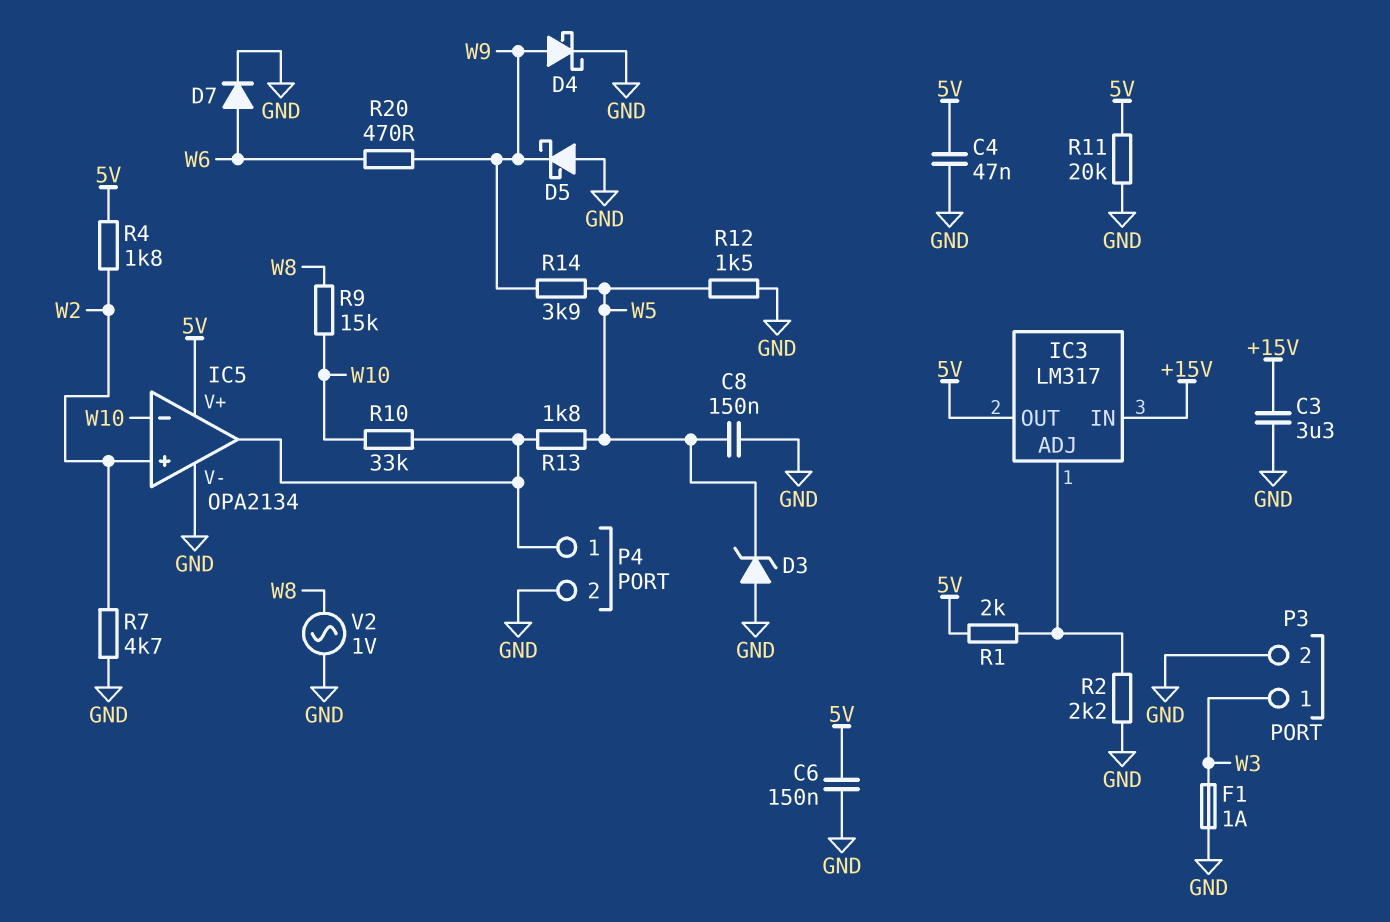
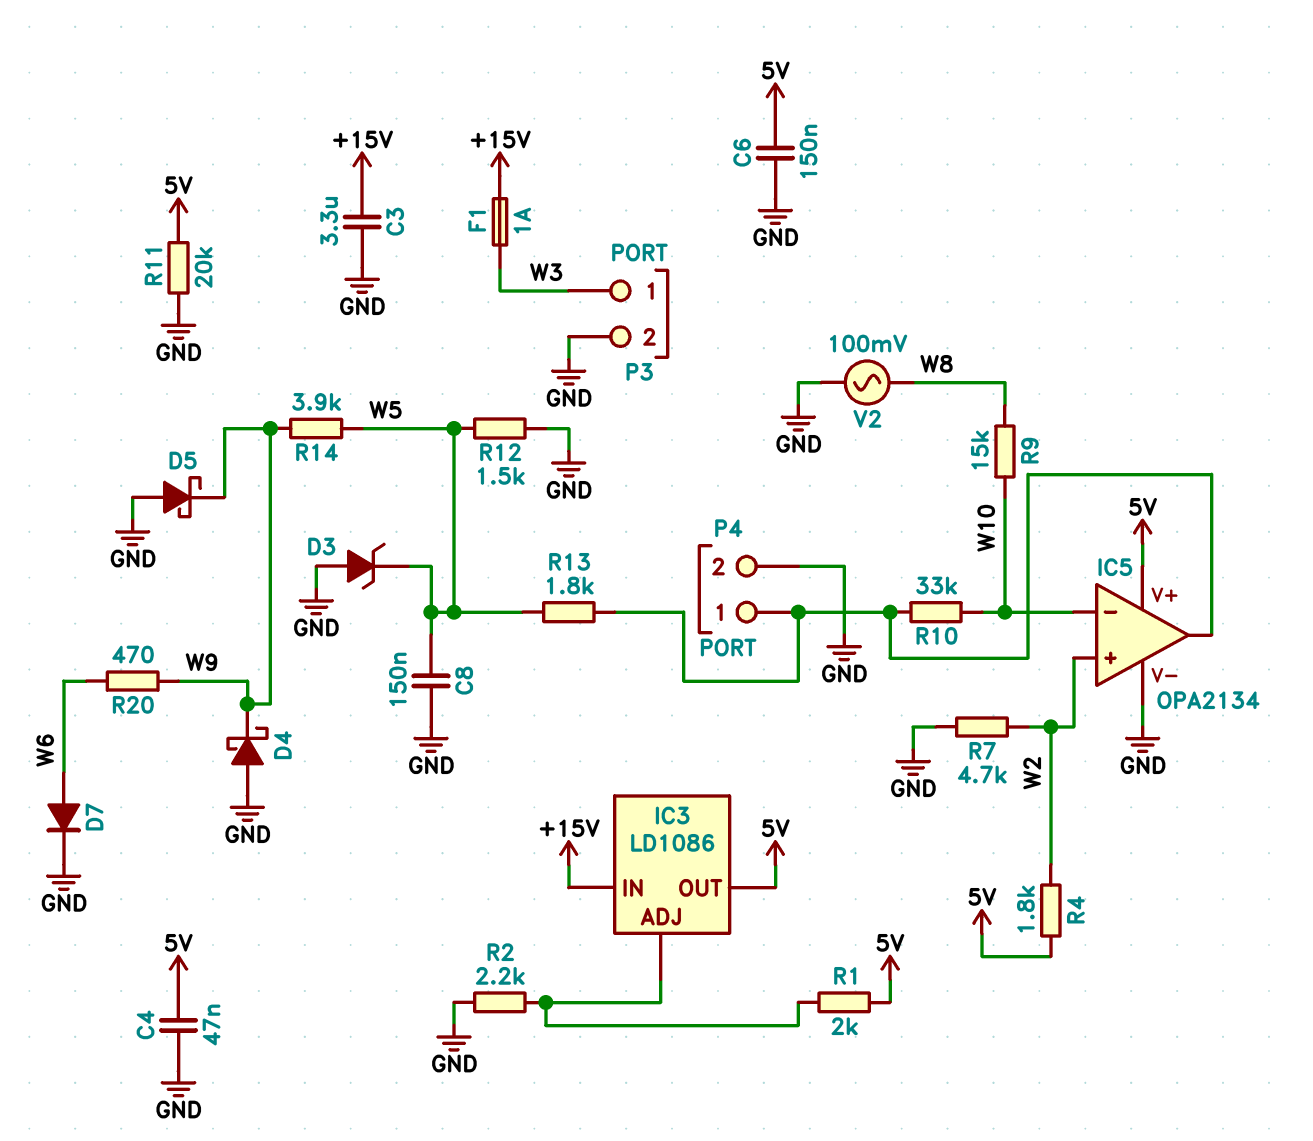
D4: schottky (A W9, K GND) -> schottky (A GND, K W9)
F1: 1A (GND, W3) -> 1A (+15V, W3)
IC3: LM317 -> LD1086
V2: AC 1V (GND, W8) -> AC 100mV (GND, W8)

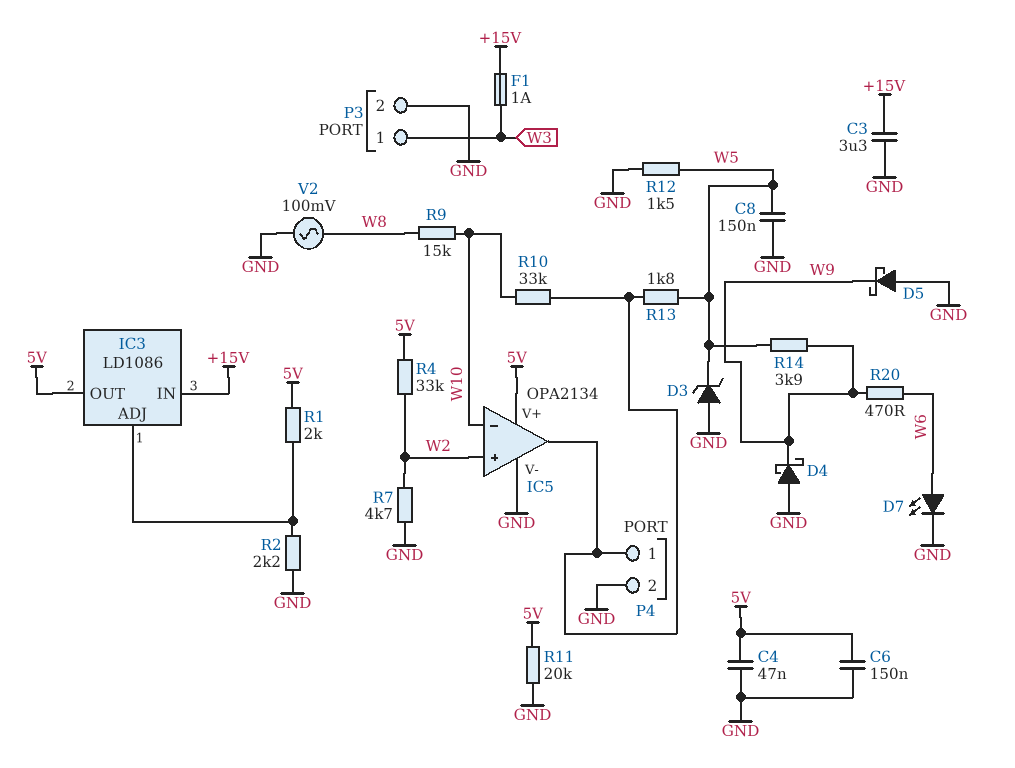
D7: diode (A W6, K GND) -> LED (A W6, K GND)
R4: 1.8k (5V, W2) -> 33k (5V, W2)

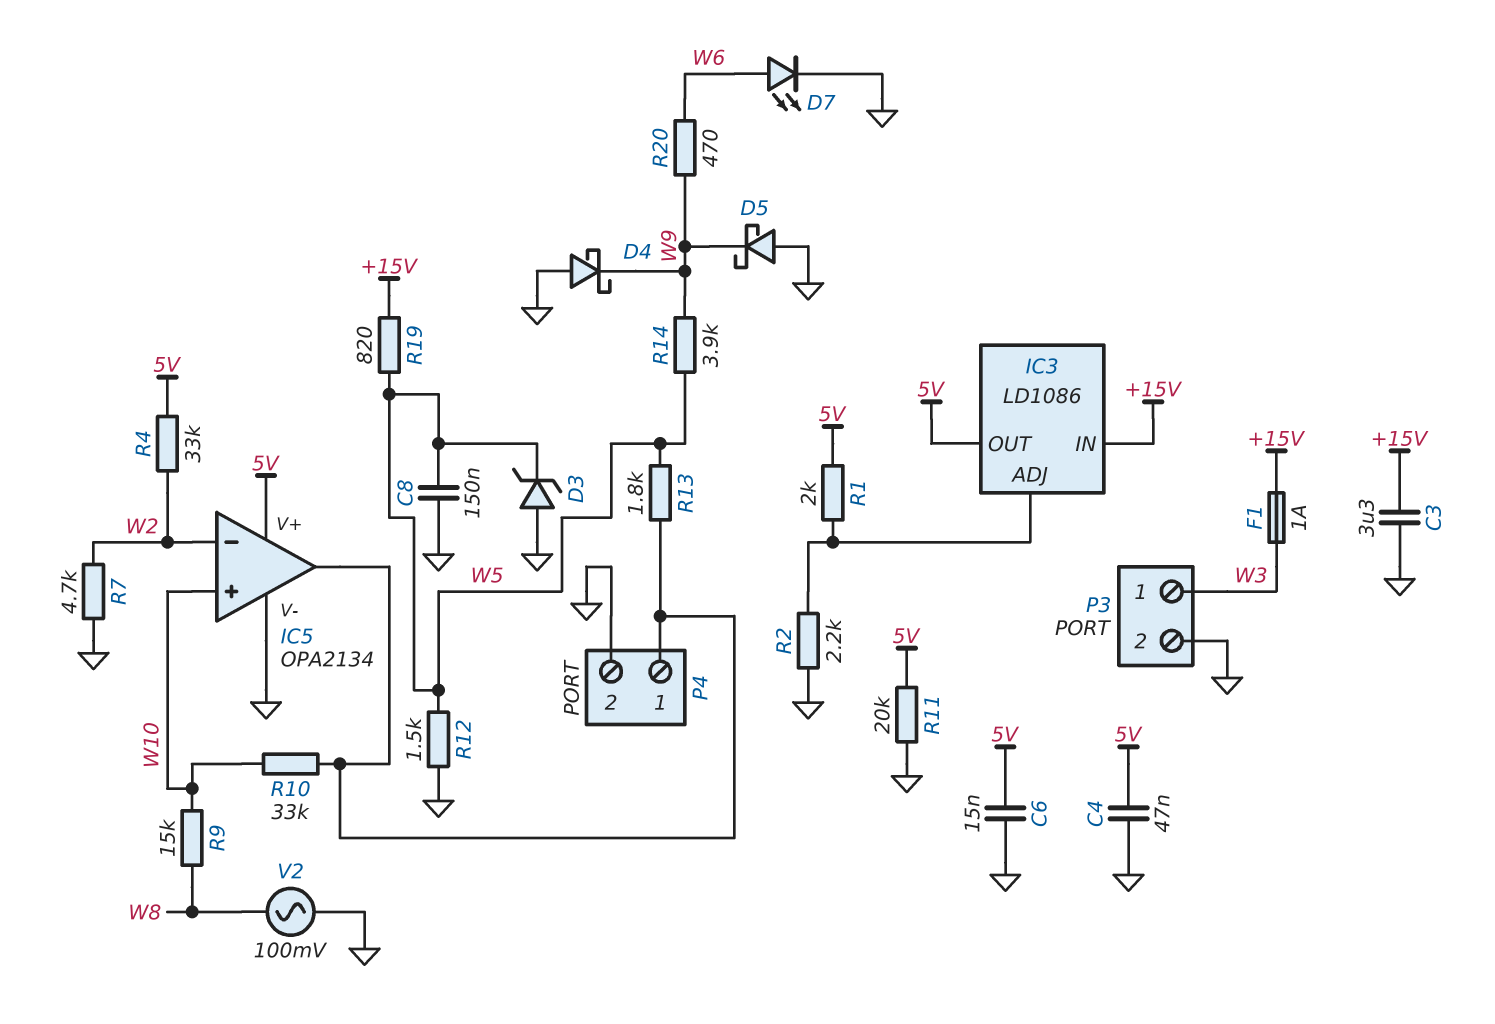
C6: 150nF (5V, GND) -> 15nF (5V, GND)
IC5 pin in+: W2 -> W10
IC5 pin in-: W10 -> W2
R19: none -> 820 (+15V, W5)

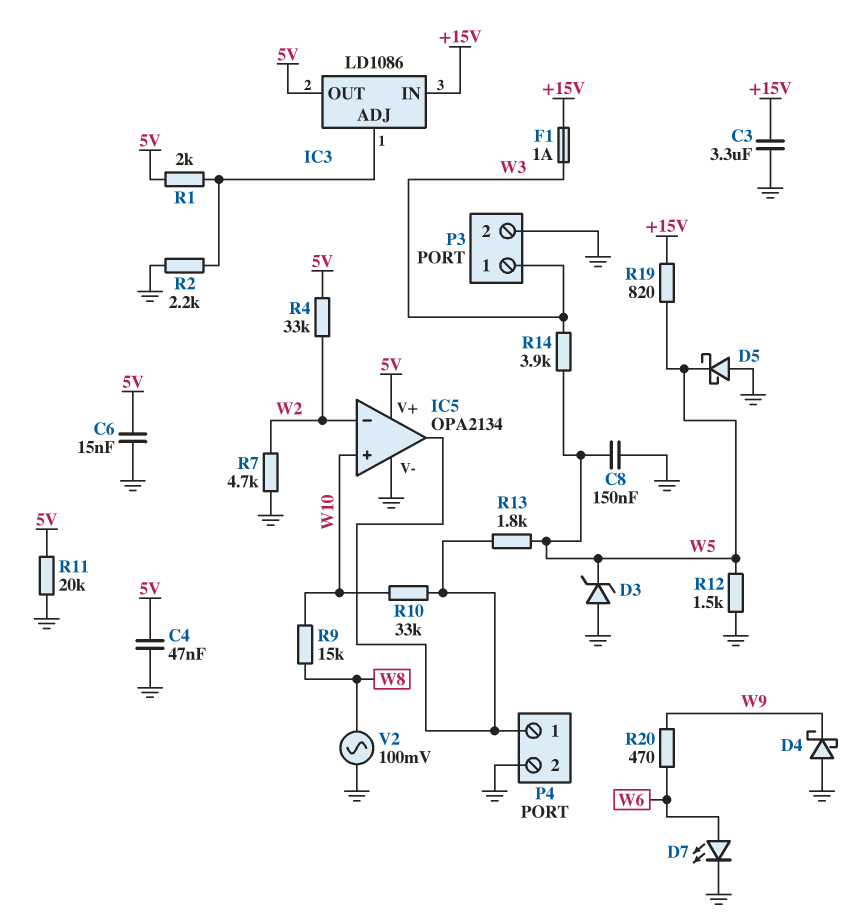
D5: schottky (A GND, K W9) -> schottky (A GND, K W5)
R14: 3.9k (W5, W9) -> 3.9k (W3, W5)

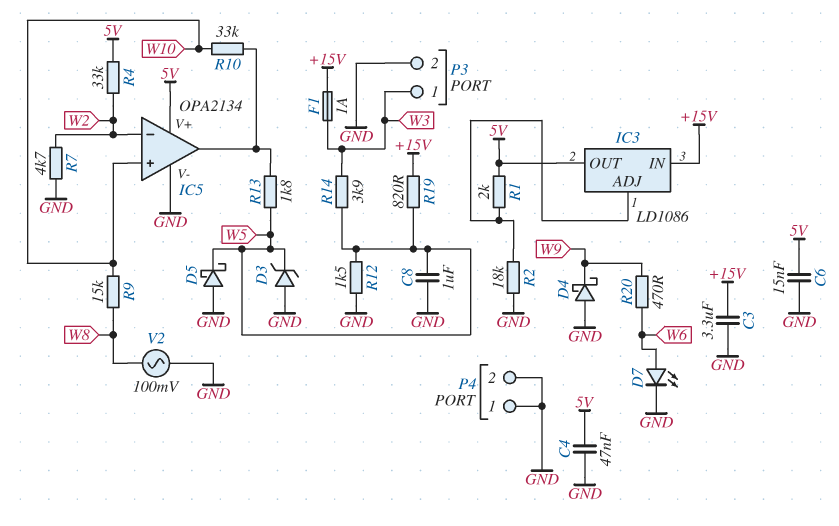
C8: 150nF (GND, W5) -> 1uF (GND, W5)
P4 pin 1: IC5/out -> GND
R2: 2.2k (GND, IC3/ADJ) -> 18k (GND, IC3/ADJ)
R11: 20k (5V, GND) -> none

